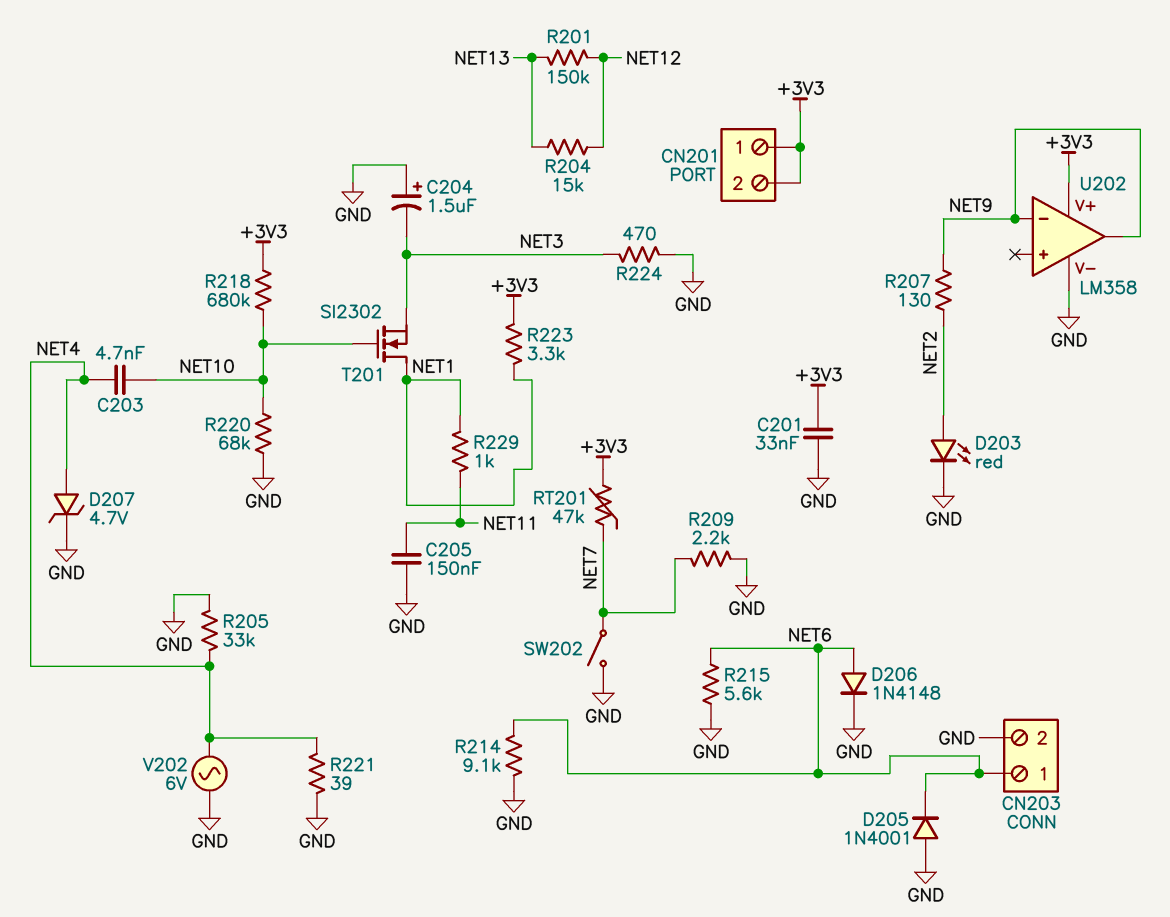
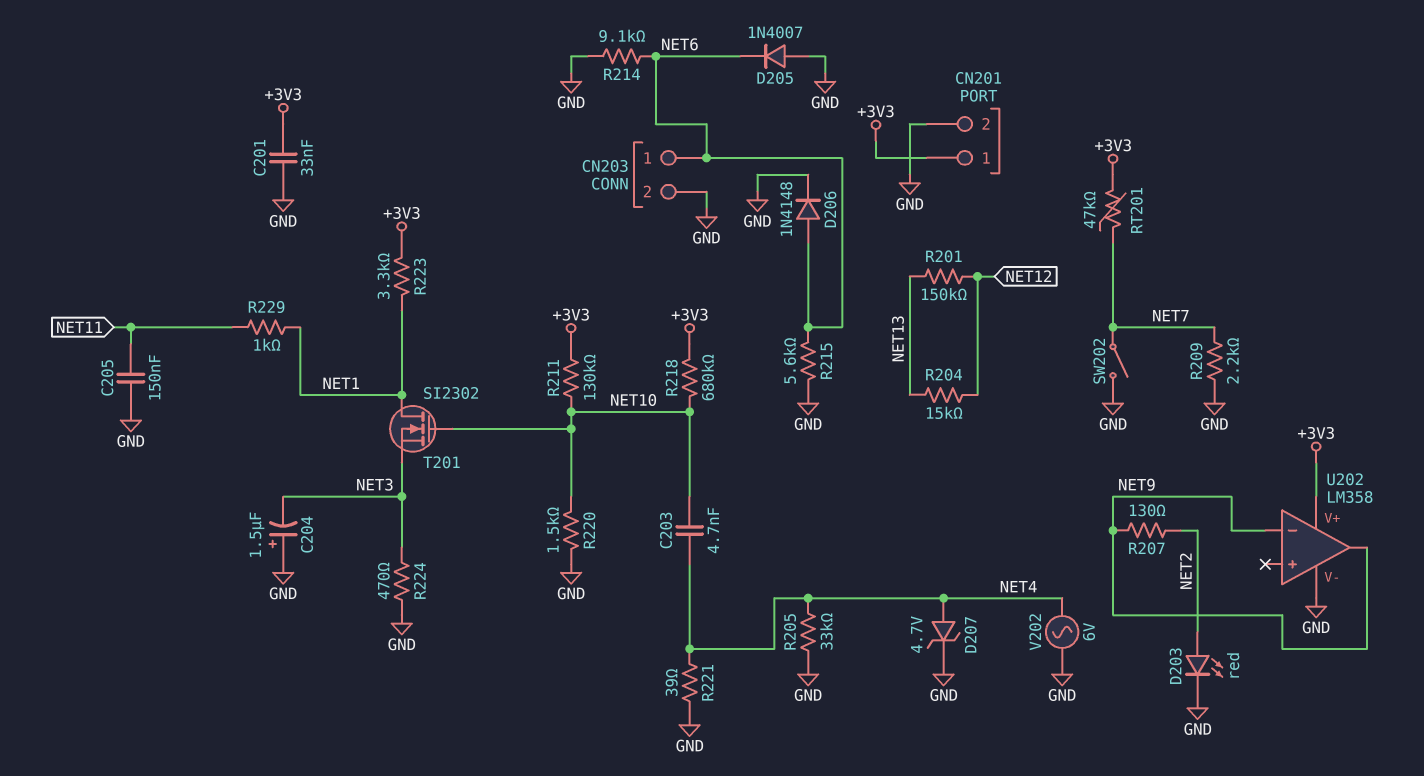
CN201 pin 2: +3V3 -> GND
D205: diode 1N4001 (A GND, K NET6) -> diode 1N4007 (A GND, K NET6)
R211: none -> 130k (+3V3, NET10)
R220: 68k (GND, NET10) -> 1.5k (GND, NET10)

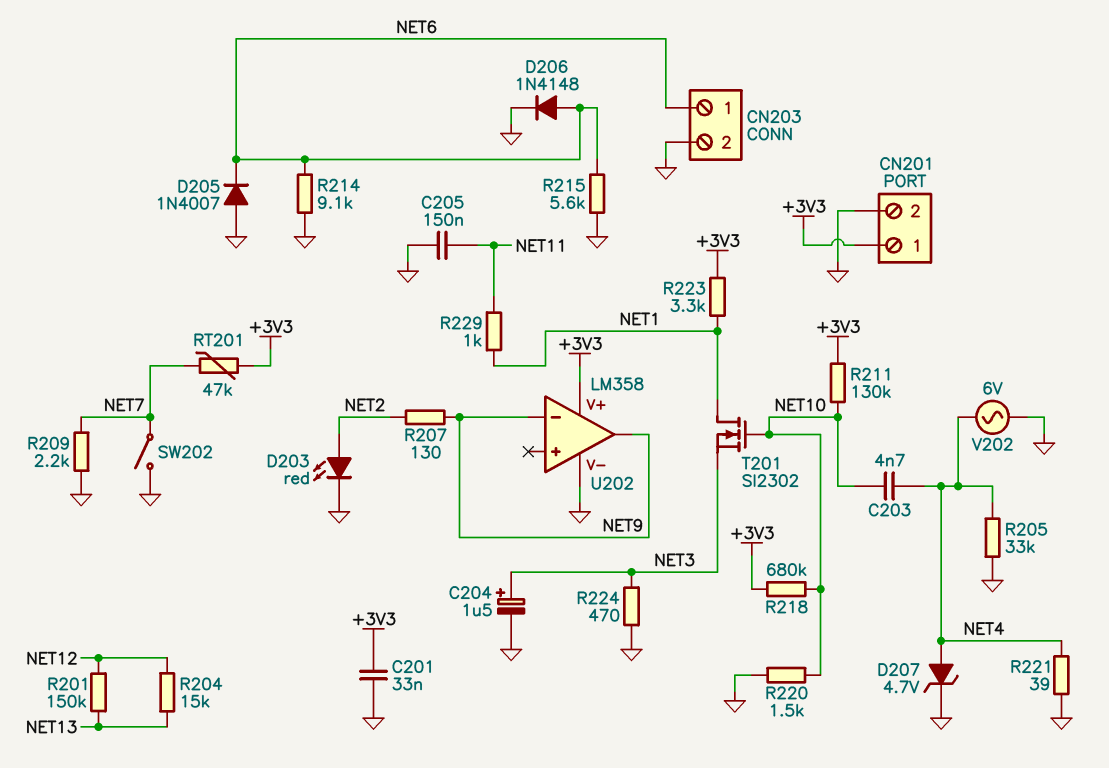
C204: 1.5uF (plus GND, minus NET3) -> 1.5uF (plus NET3, minus GND)

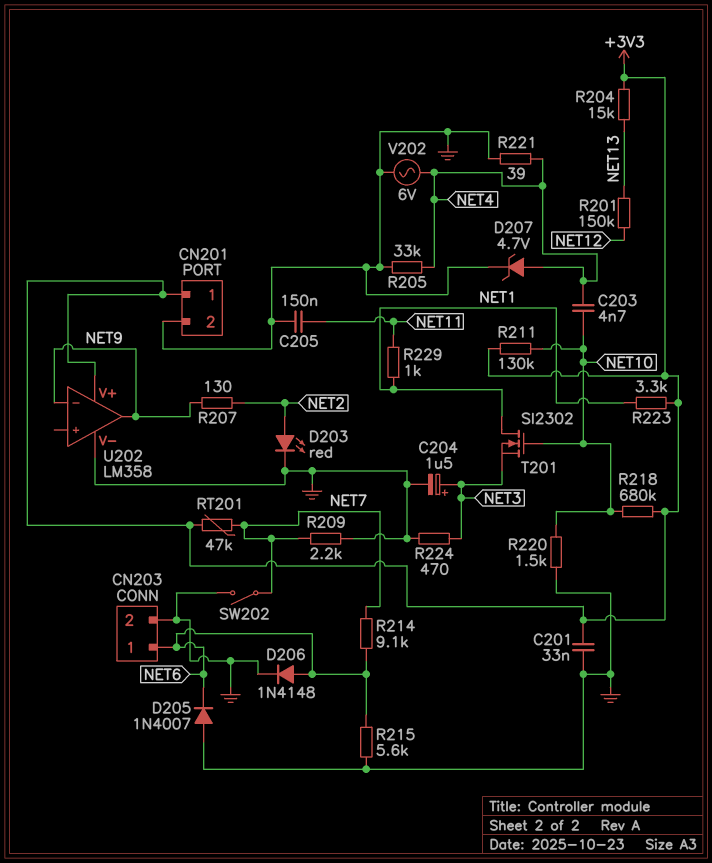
R204: 15k (NET12, NET13) -> 15k (+3V3, NET13)
R214: 9.1k (GND, NET6) -> 9.1k (NET6, NET7)

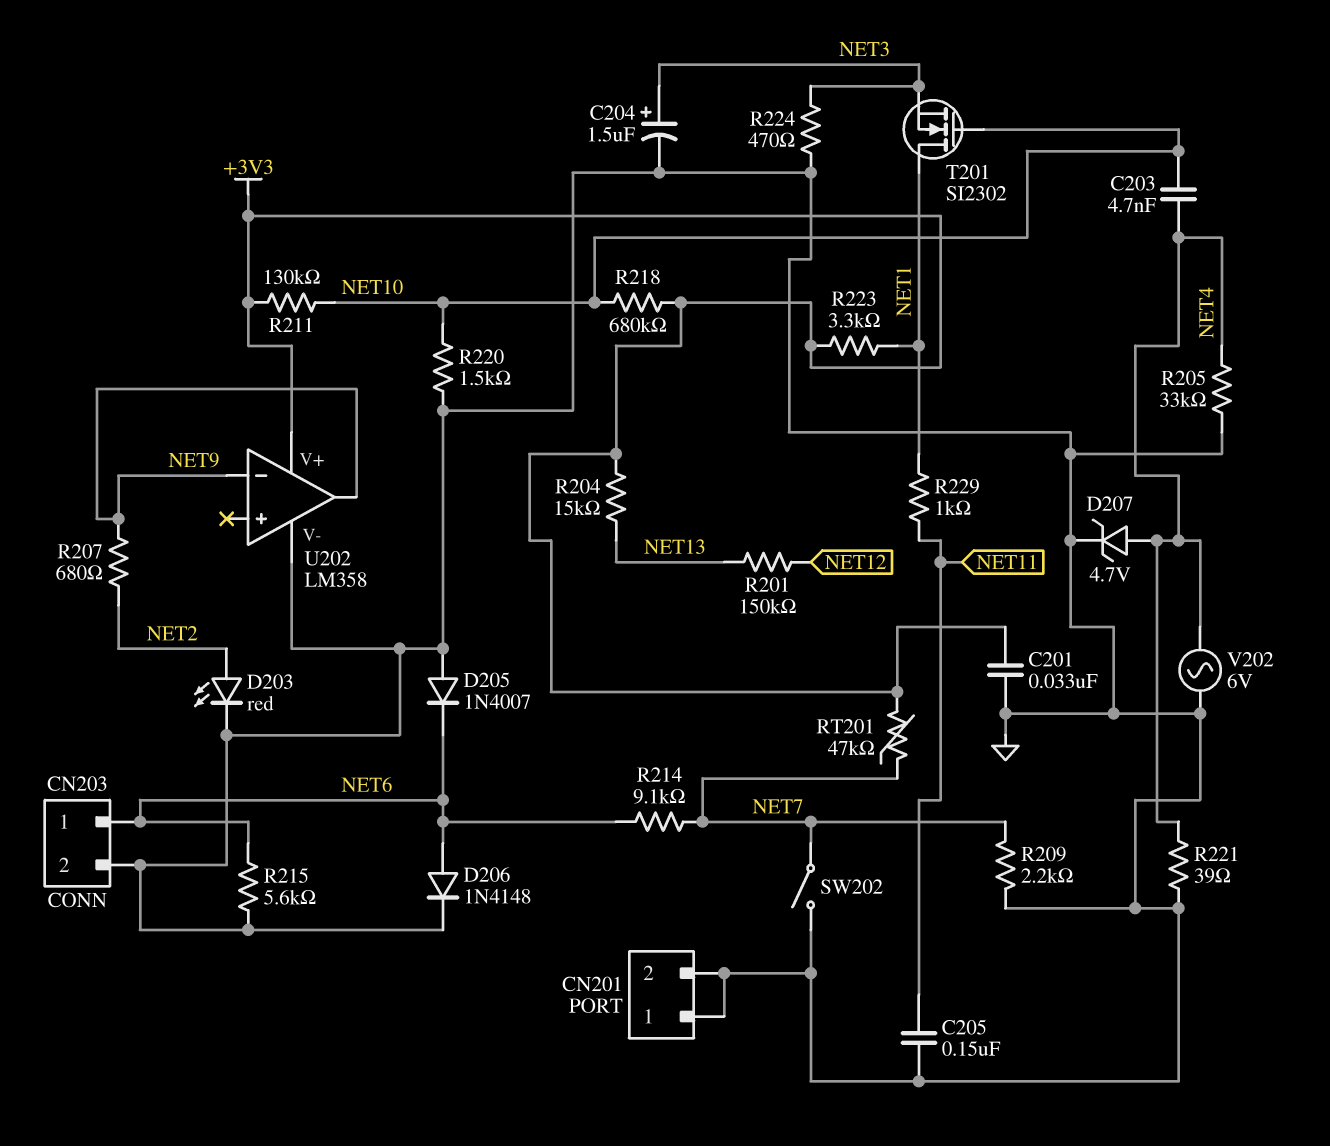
CN201 pin 1: +3V3 -> GND
R207: 130 (NET2, NET9) -> 680 (NET2, NET9)

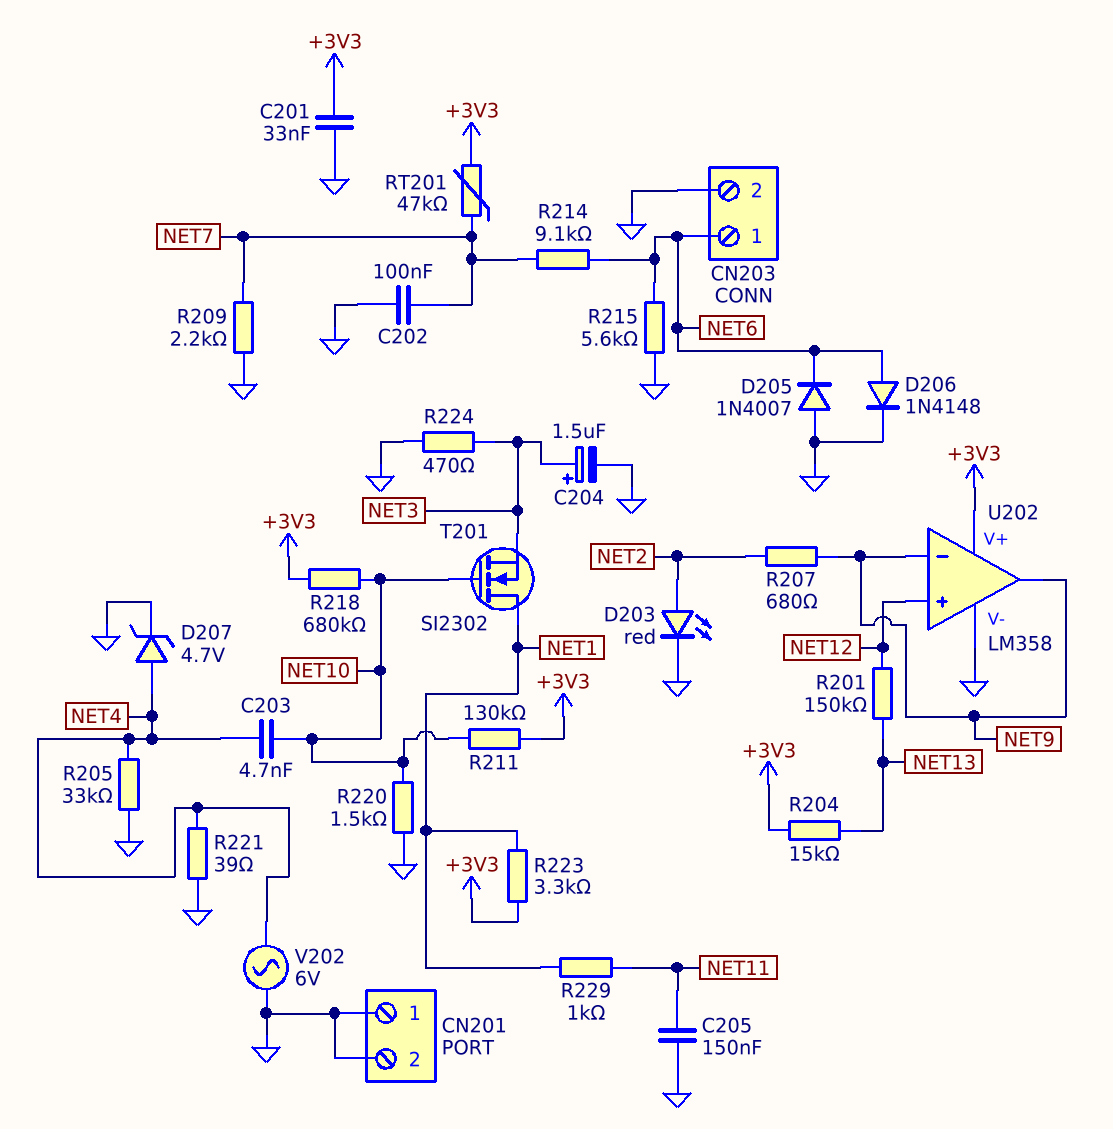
C202: none -> 100nF (GND, NET7)
SW202: switch (GND, NET7) -> none
U202 pin in+: none -> NET12

